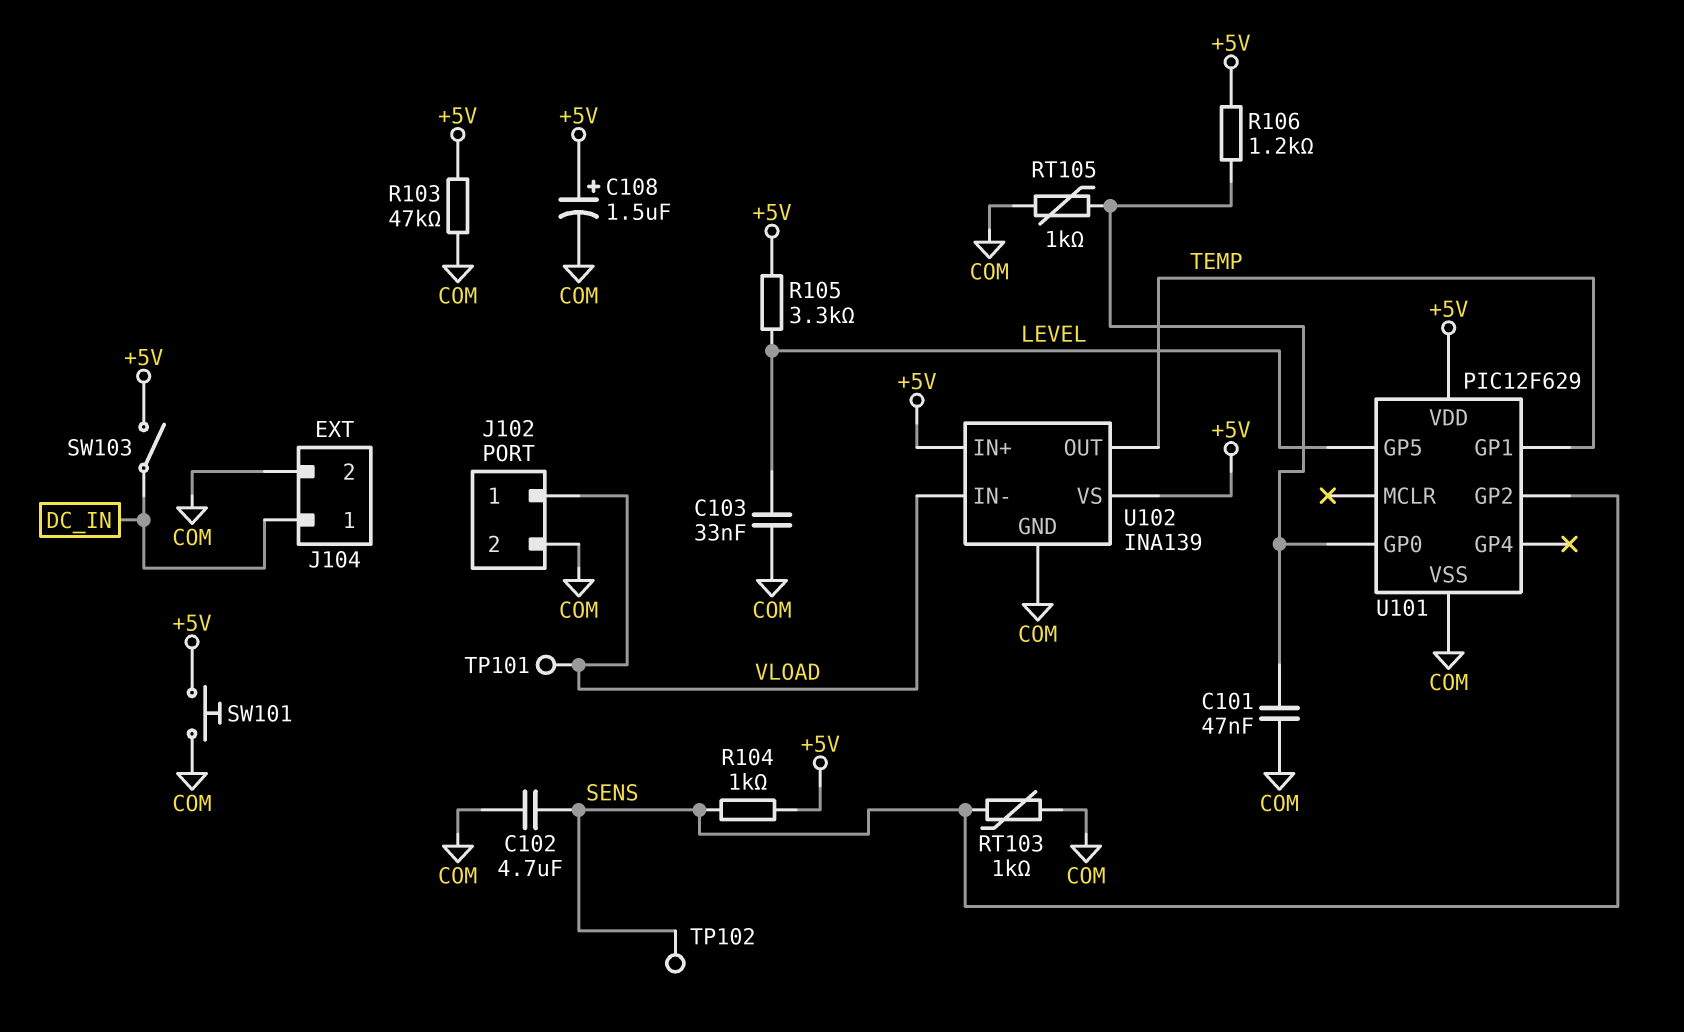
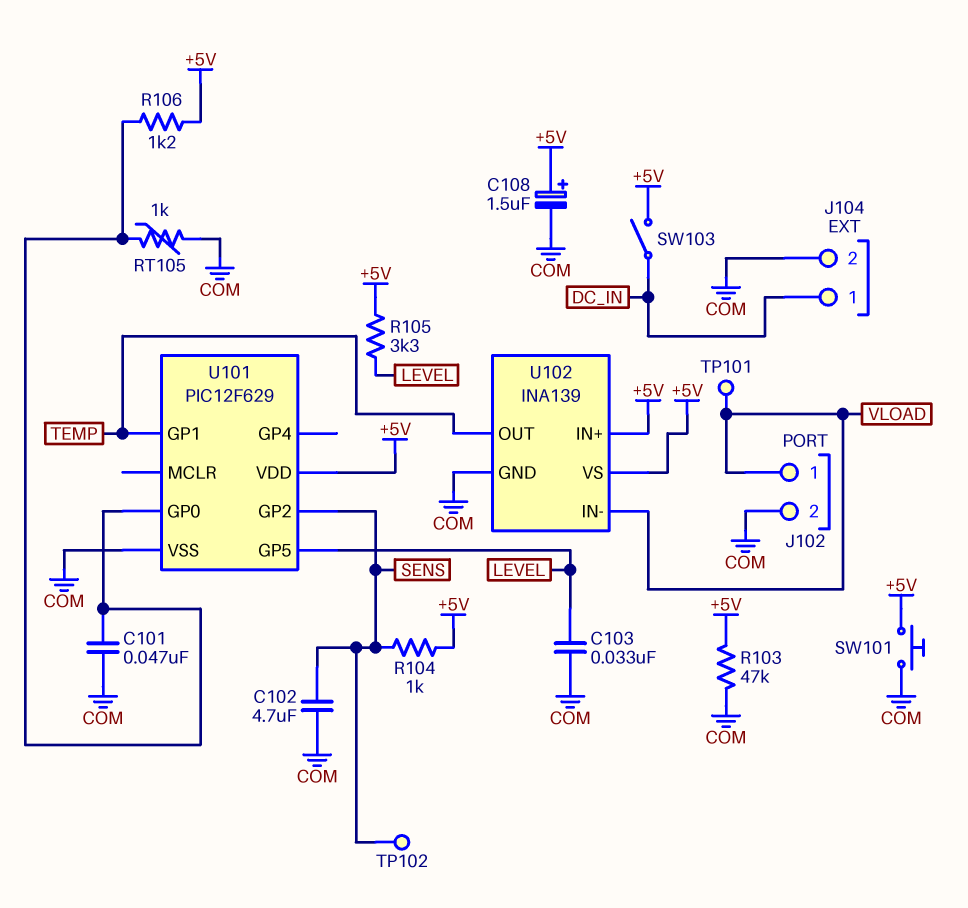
RT103: 1k (COM, SENS) -> none

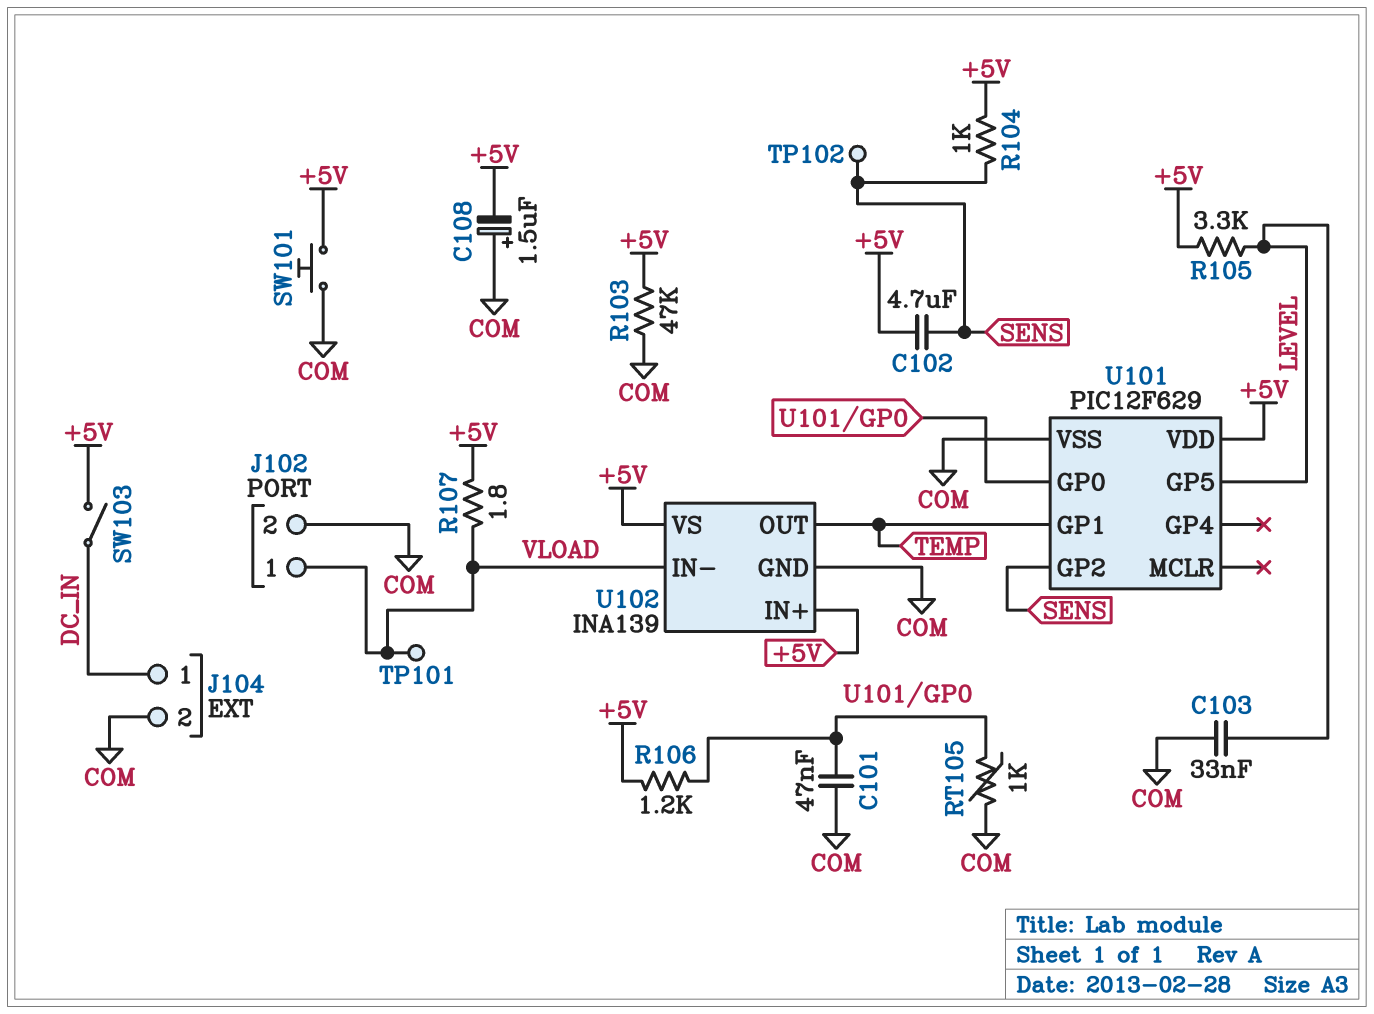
C102: 4.7uF (COM, SENS) -> 4.7uF (+5V, SENS)
C108: 1.5uF (plus +5V, minus COM) -> 1.5uF (plus COM, minus +5V)
R107: none -> 1.8 (+5V, VLOAD)

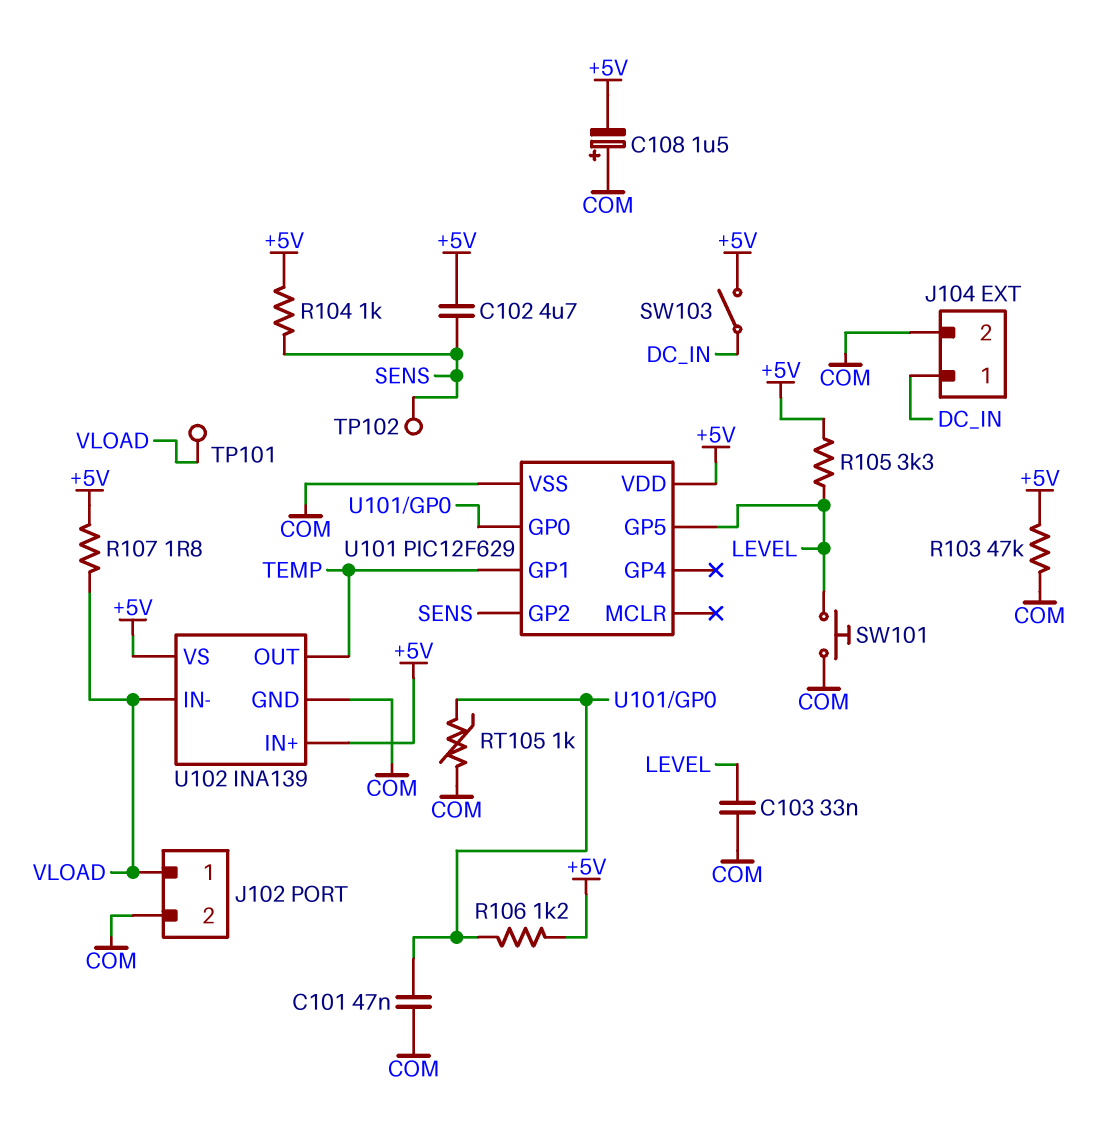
SW101: button (+5V, COM) -> button (COM, LEVEL)

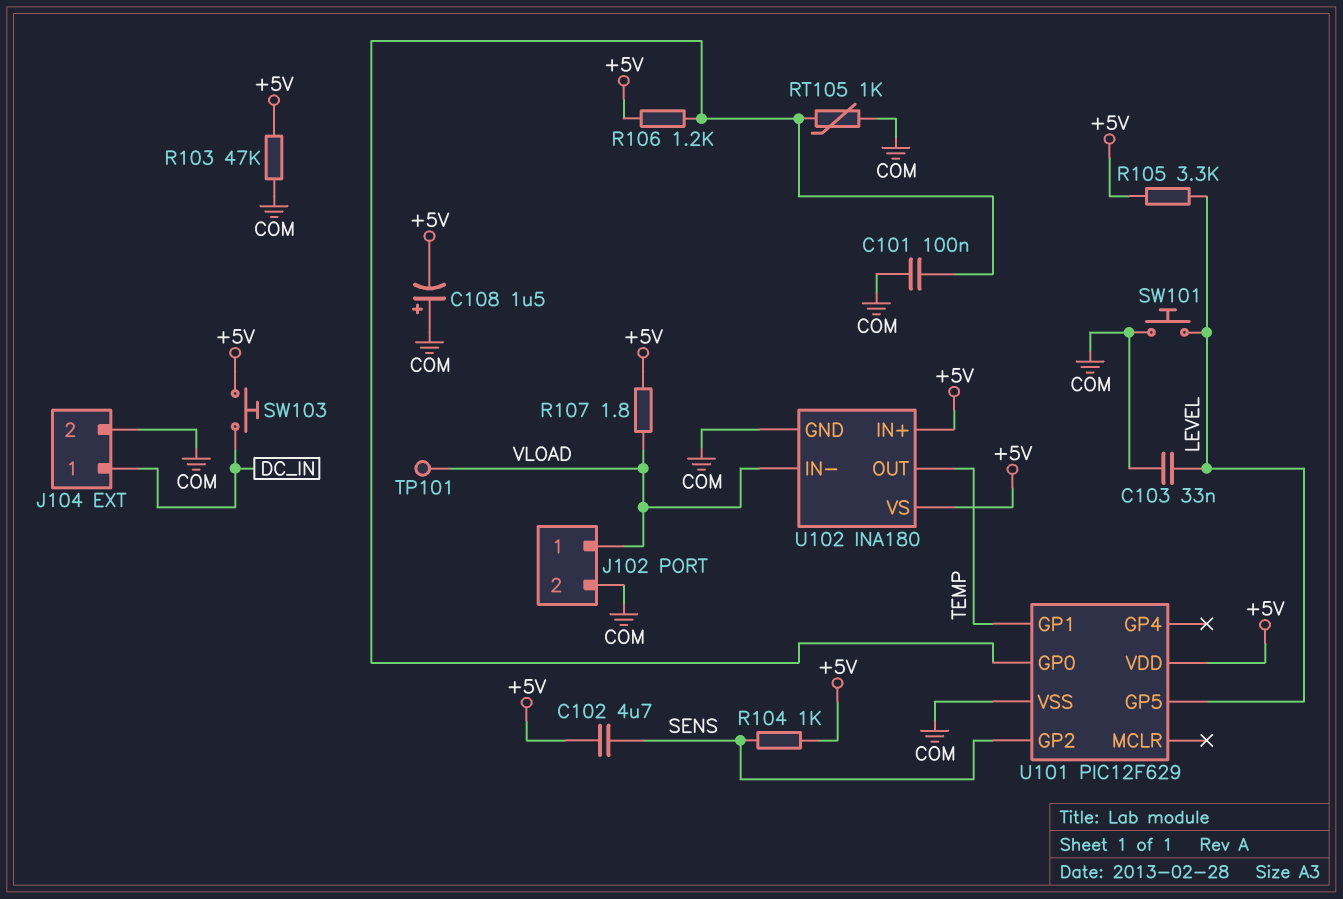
C101: 47nF (COM, U101/GP0) -> 100nF (COM, U101/GP0)
SW103: switch (+5V, DC_IN) -> button (+5V, DC_IN)
TP102: test point (SENS) -> none
U102: INA139 -> INA180

